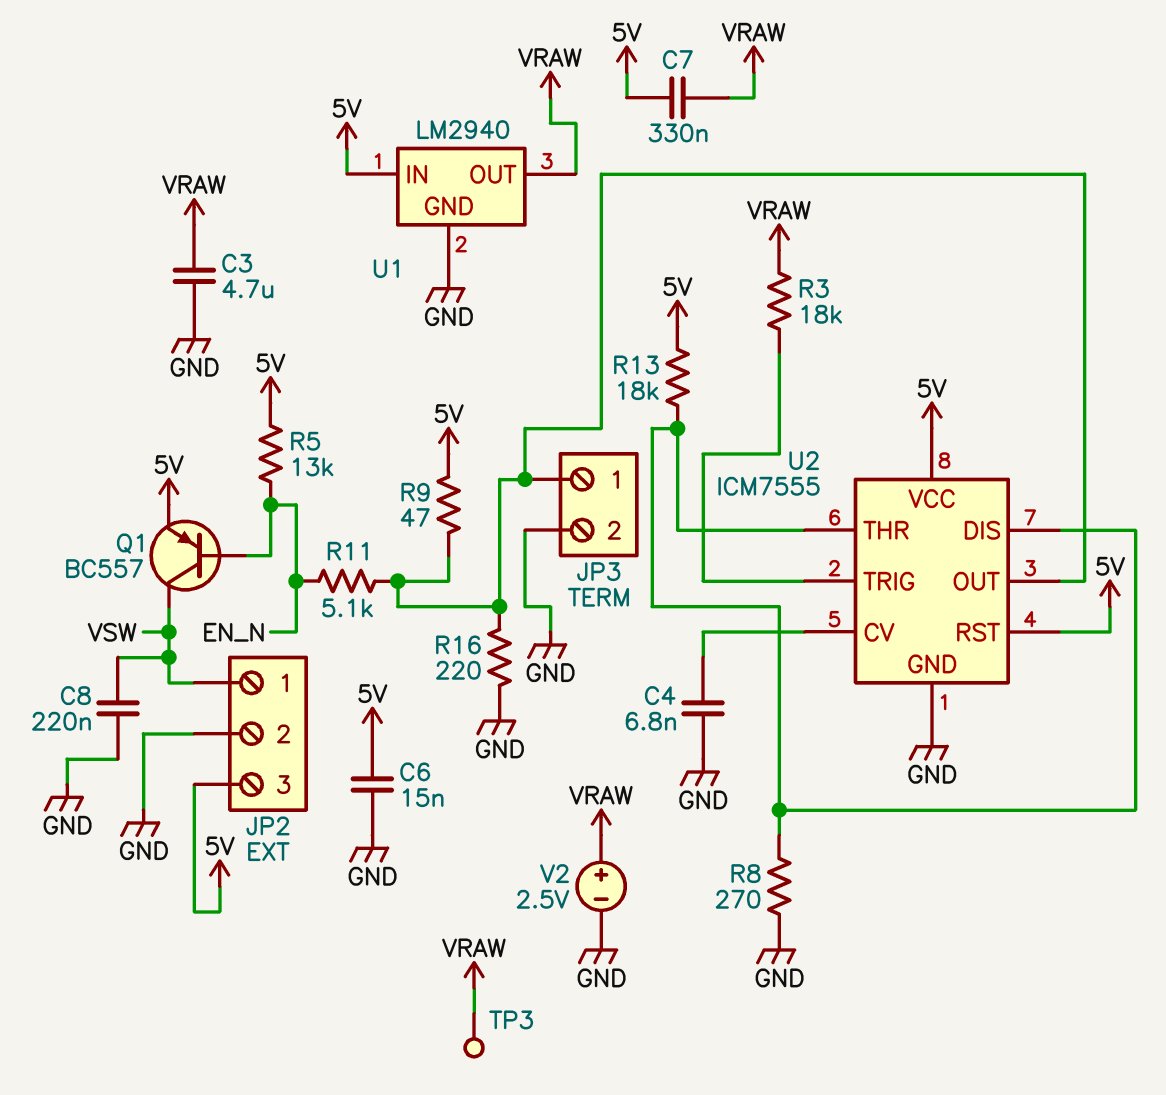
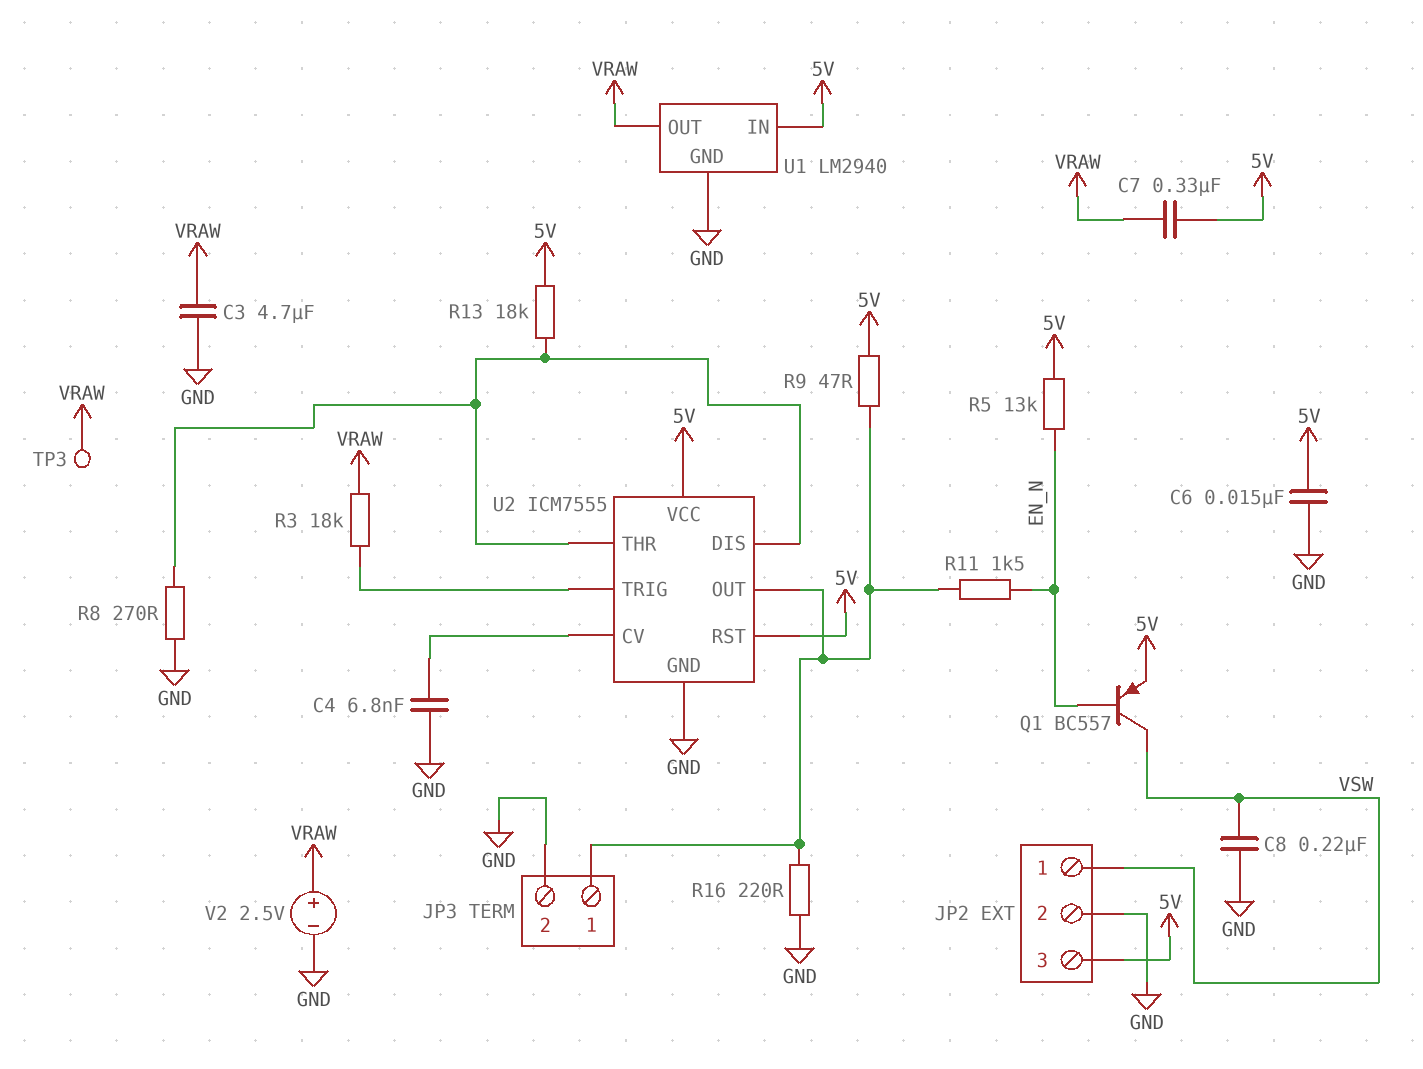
R11: 5.1k (EN_N, JP3/1) -> 1.5k (EN_N, JP3/1)

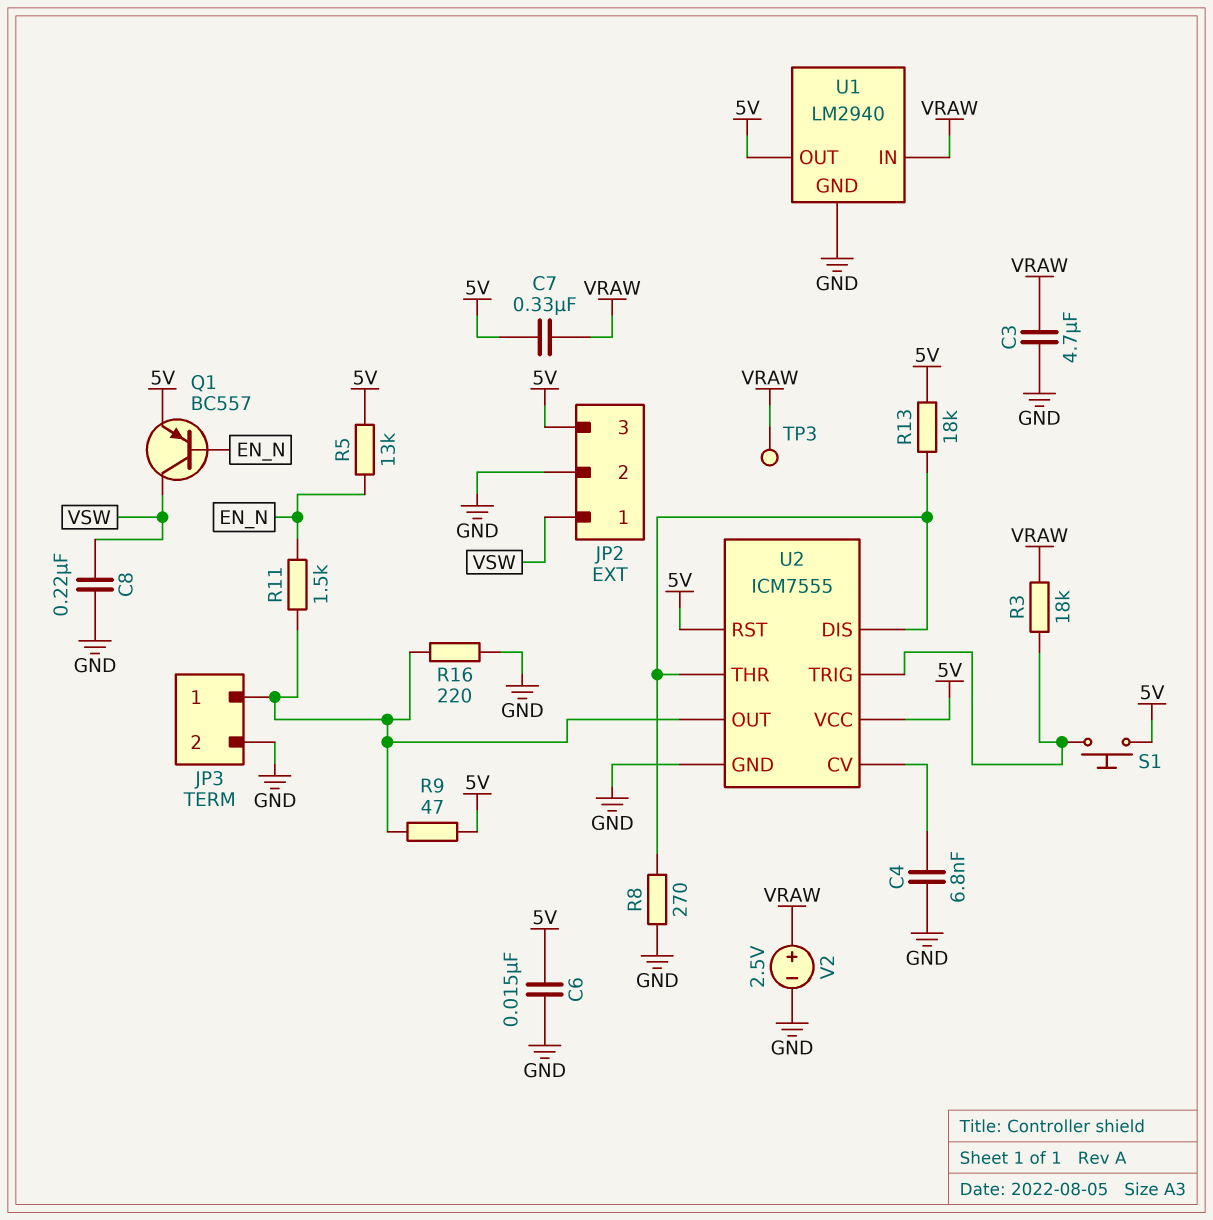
S1: none -> button (5V, U2/TRIG)
U1 pin IN: 5V -> VRAW
U1 pin OUT: VRAW -> 5V

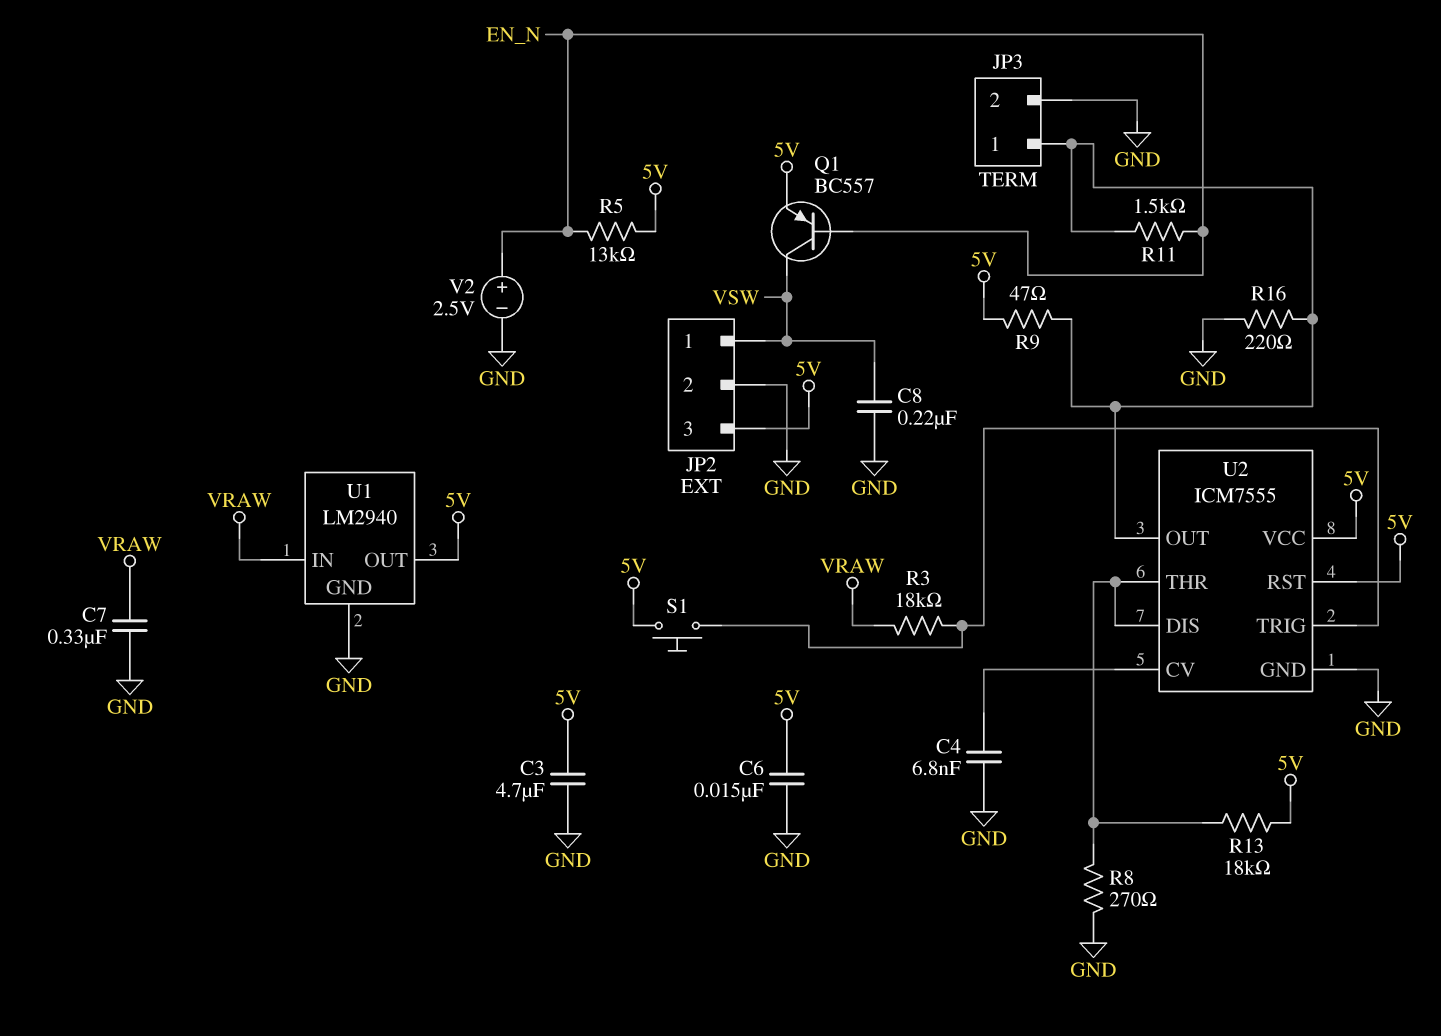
C3: 4.7uF (GND, VRAW) -> 4.7uF (5V, GND)
C7: 330nF (5V, VRAW) -> 330nF (GND, VRAW)
TP3: test point (VRAW) -> none
V2: 2.5V (plus VRAW, minus GND) -> 2.5V (plus EN_N, minus GND)

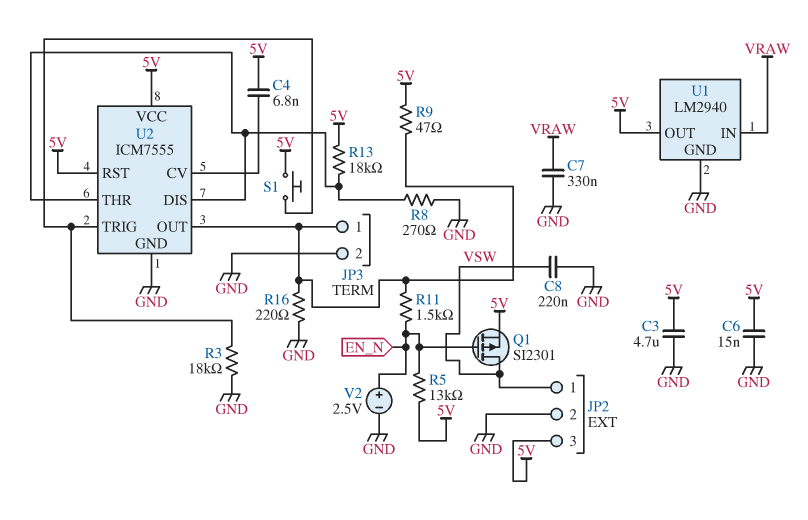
C4: 6.8nF (GND, U2/CV) -> 6.8nF (5V, U2/CV)
Q1: PNP BC557 (B EN_N, C VSW, E 5V) -> PMOS SI2301 (G EN_N, D VSW, S 5V)
R3: 18k (U2/TRIG, VRAW) -> 18k (GND, U2/TRIG)

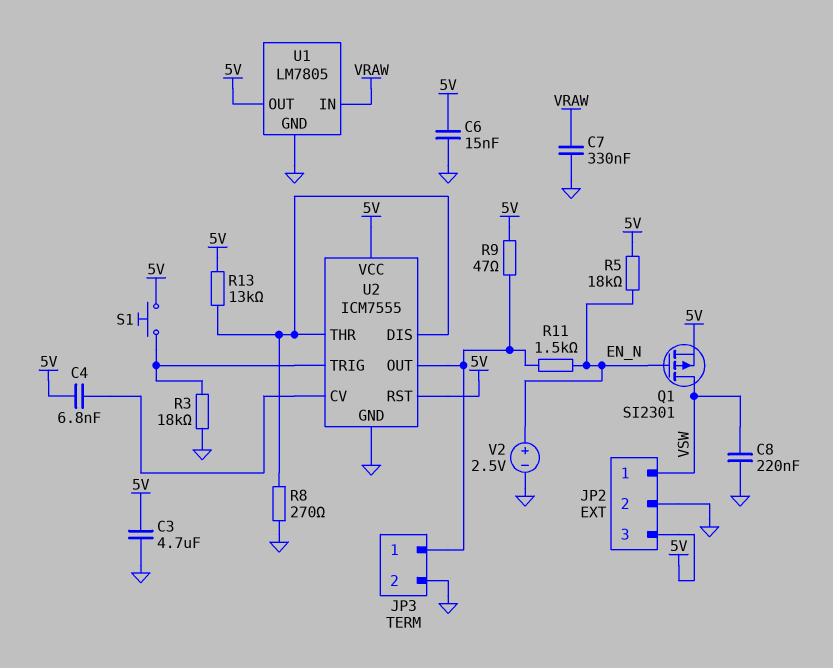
R5: 13k (5V, EN_N) -> 18k (5V, EN_N)
R13: 18k (5V, U2/DIS) -> 13k (5V, U2/DIS)
R16: 220 (GND, JP3/1) -> none
U1: LM2940 -> LM7805

